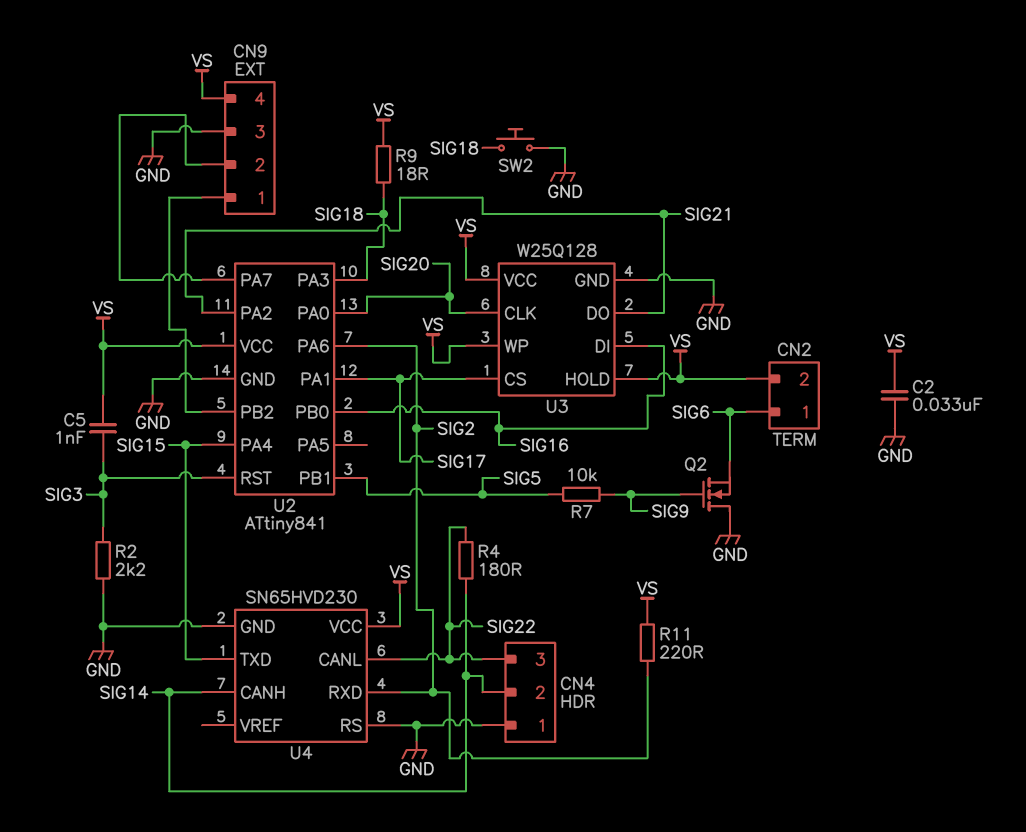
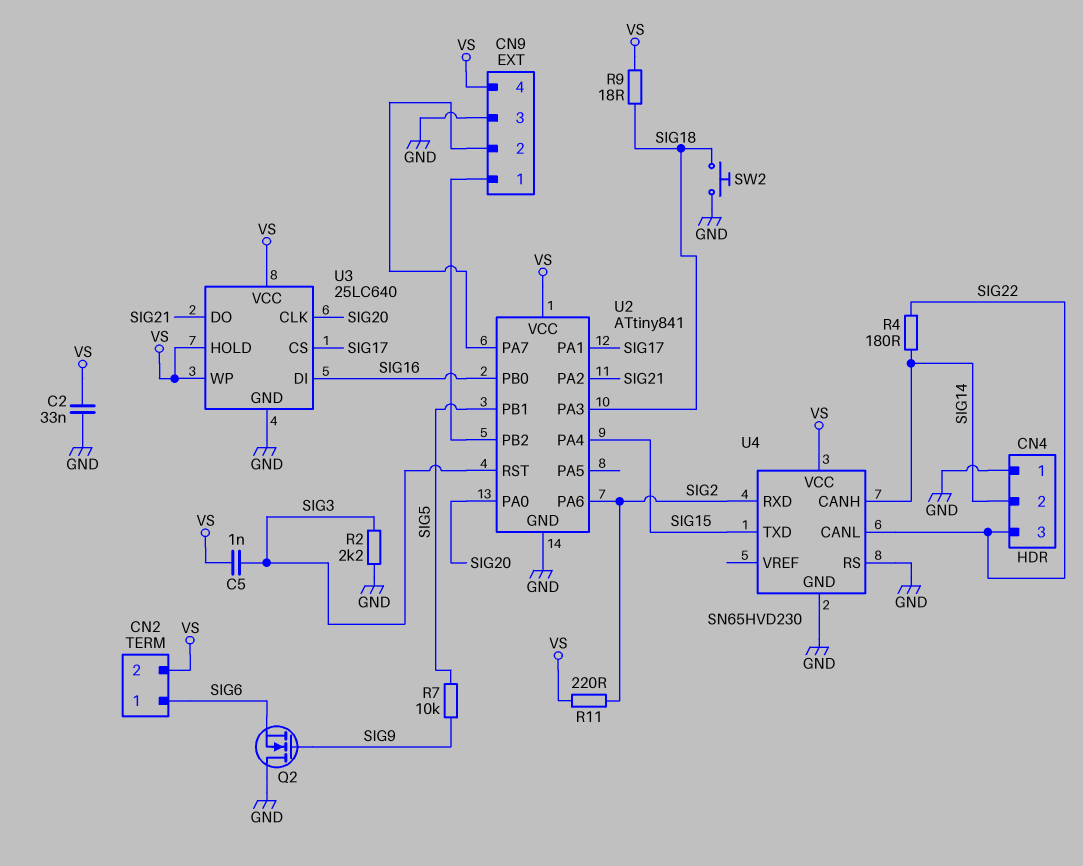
U3: W25Q128 -> 25LC640

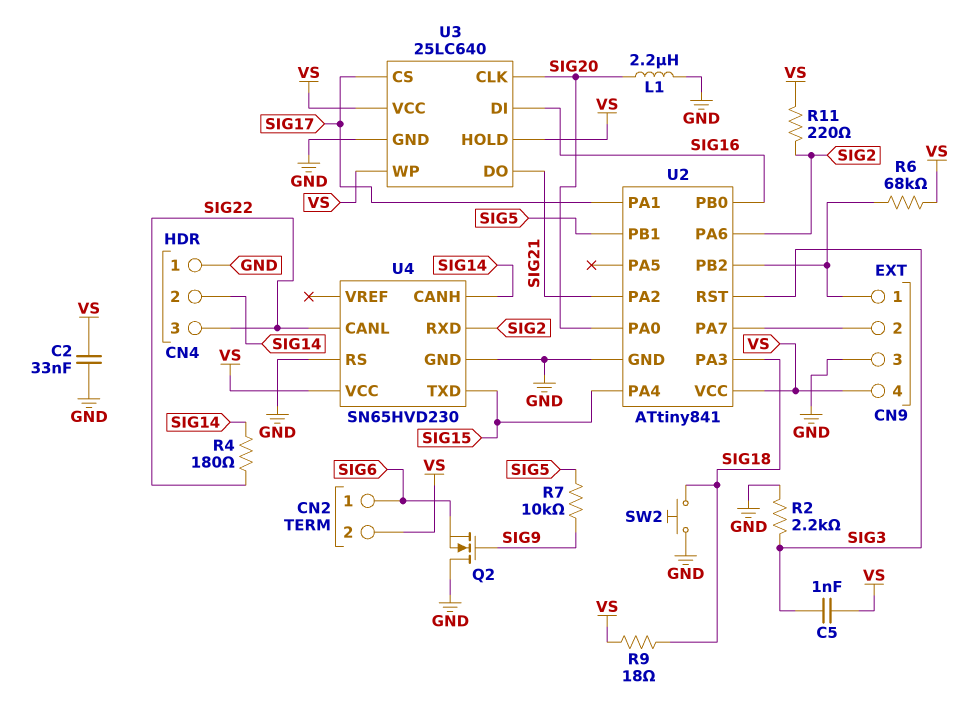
L1: none -> 2.2uH (GND, SIG20)
R6: none -> 68k (CN9/1, VS)

